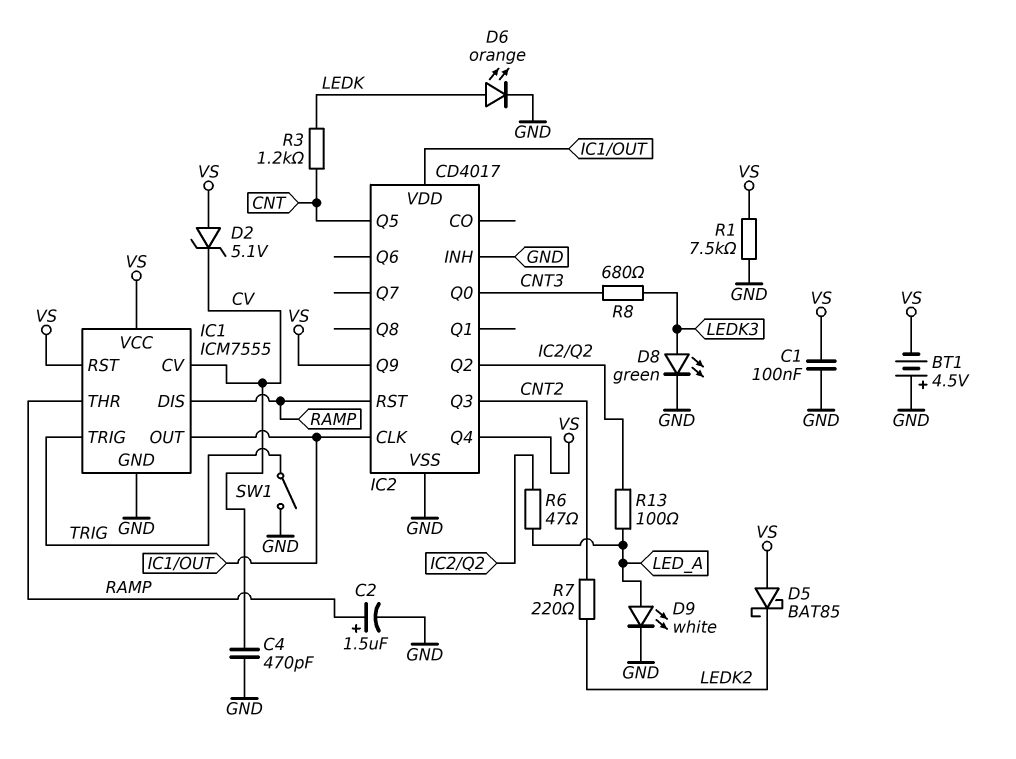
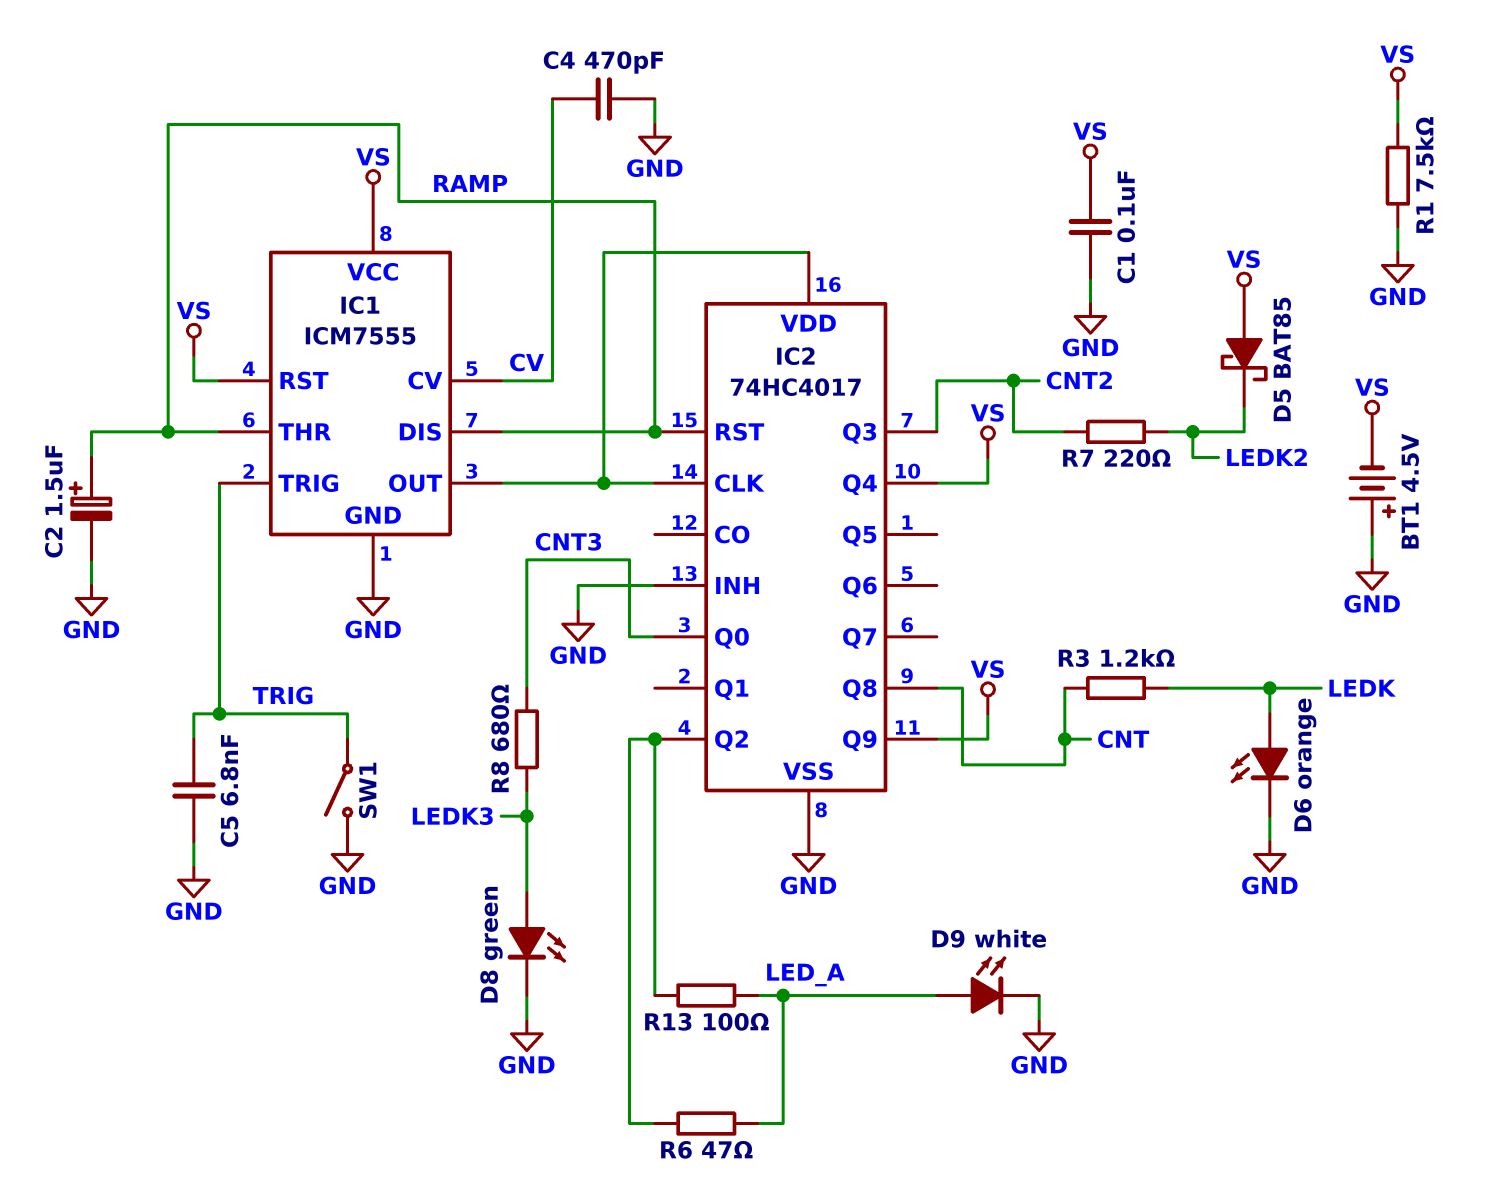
C5: none -> 6.8nF (GND, TRIG)
D2: zener 5.1V (A VS, K CV) -> none
IC2: CD4017 -> 74HC4017
IC2 pin Q5: CNT -> none
IC2 pin Q8: none -> CNT

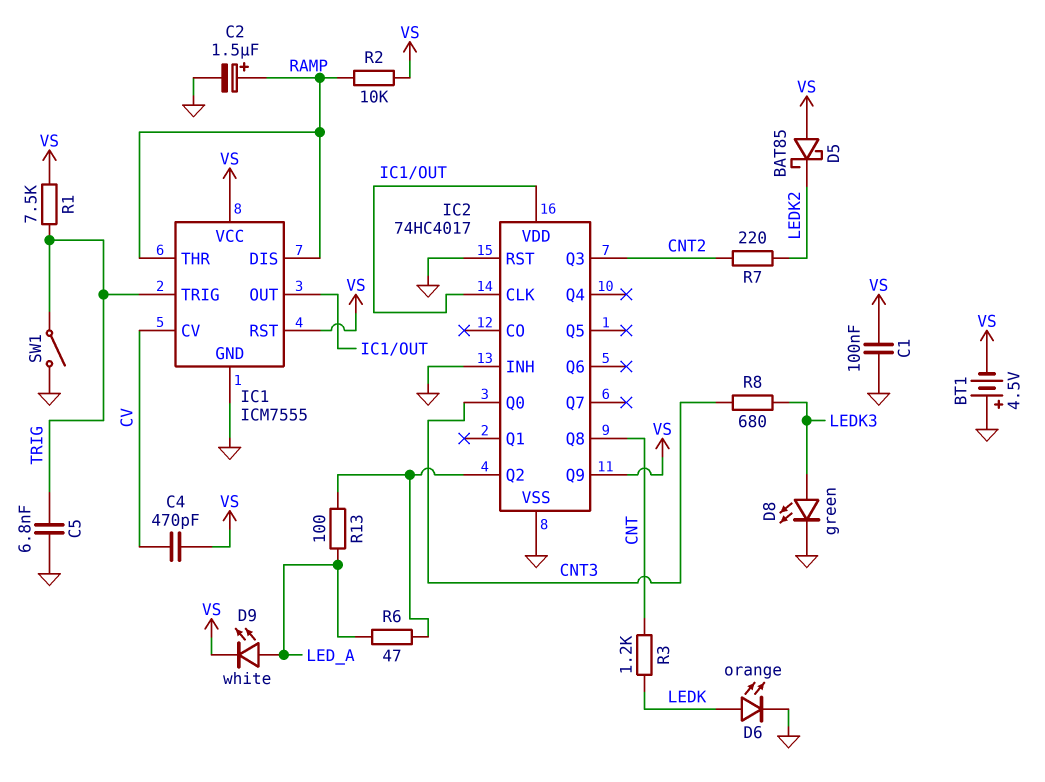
C4: 470pF (CV, GND) -> 470pF (CV, VS)
D9: LED white (A LED_A, K GND) -> LED white (A LED_A, K VS)
IC2 pin Q4: VS -> none
IC2 pin RST: RAMP -> GND
R1: 7.5k (GND, VS) -> 7.5k (TRIG, VS)
R2: none -> 10k (RAMP, VS)

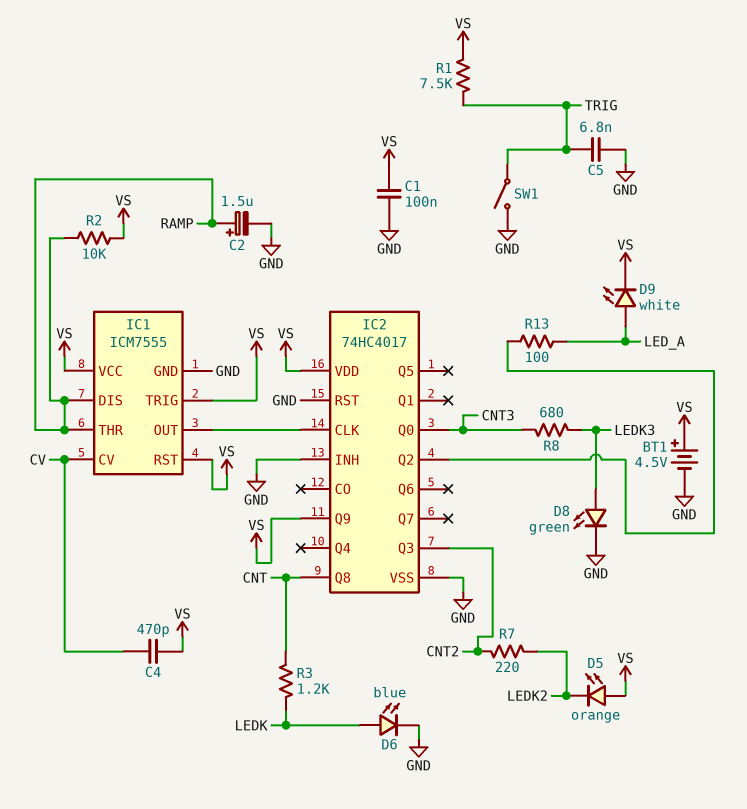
BT1: 4.5V (plus GND, minus VS) -> 4.5V (plus VS, minus GND)
D5: schottky BAT85 (A VS, K LEDK2) -> LED orange (A VS, K LEDK2)
D6: LED orange (A LEDK, K GND) -> LED blue (A LEDK, K GND)
IC1 pin TRIG: TRIG -> VS
IC2 pin VDD: IC1/OUT -> VS
R6: 47 (IC2/Q2, LED_A) -> none

